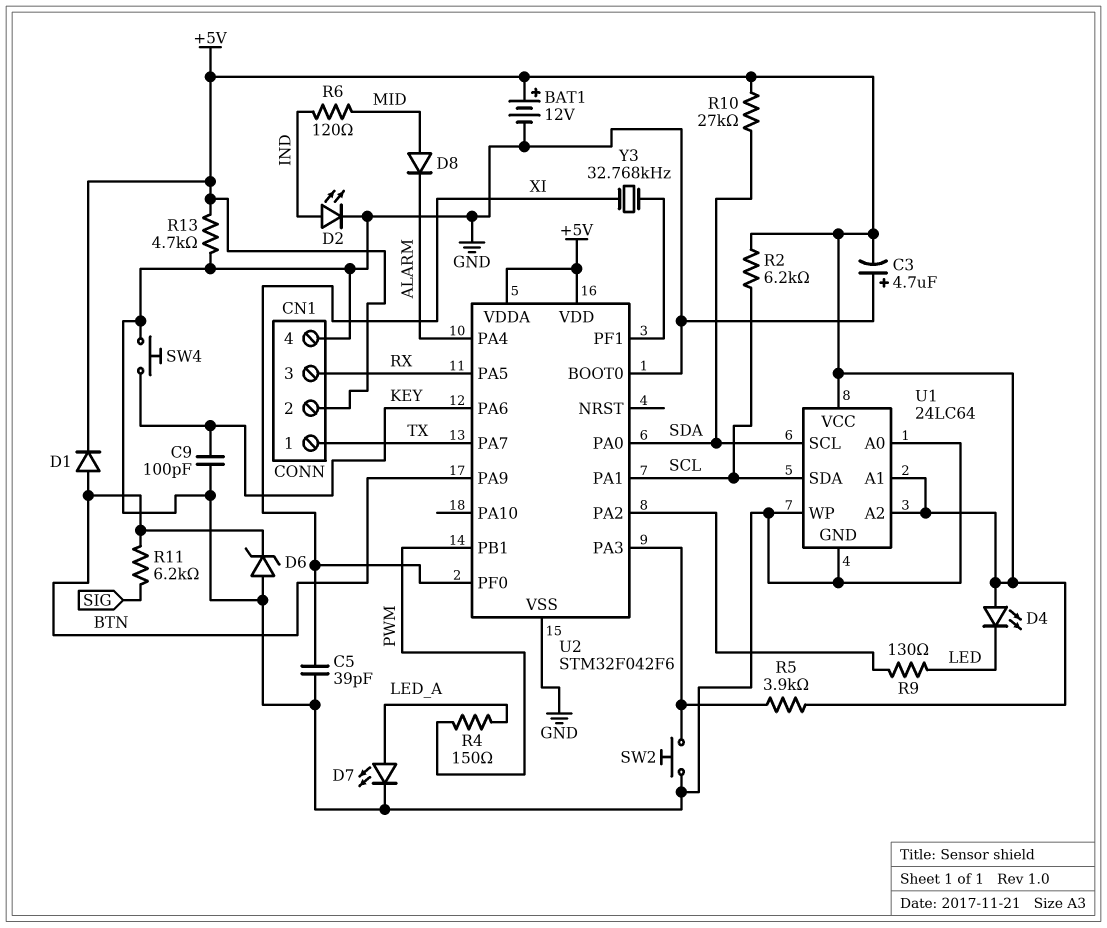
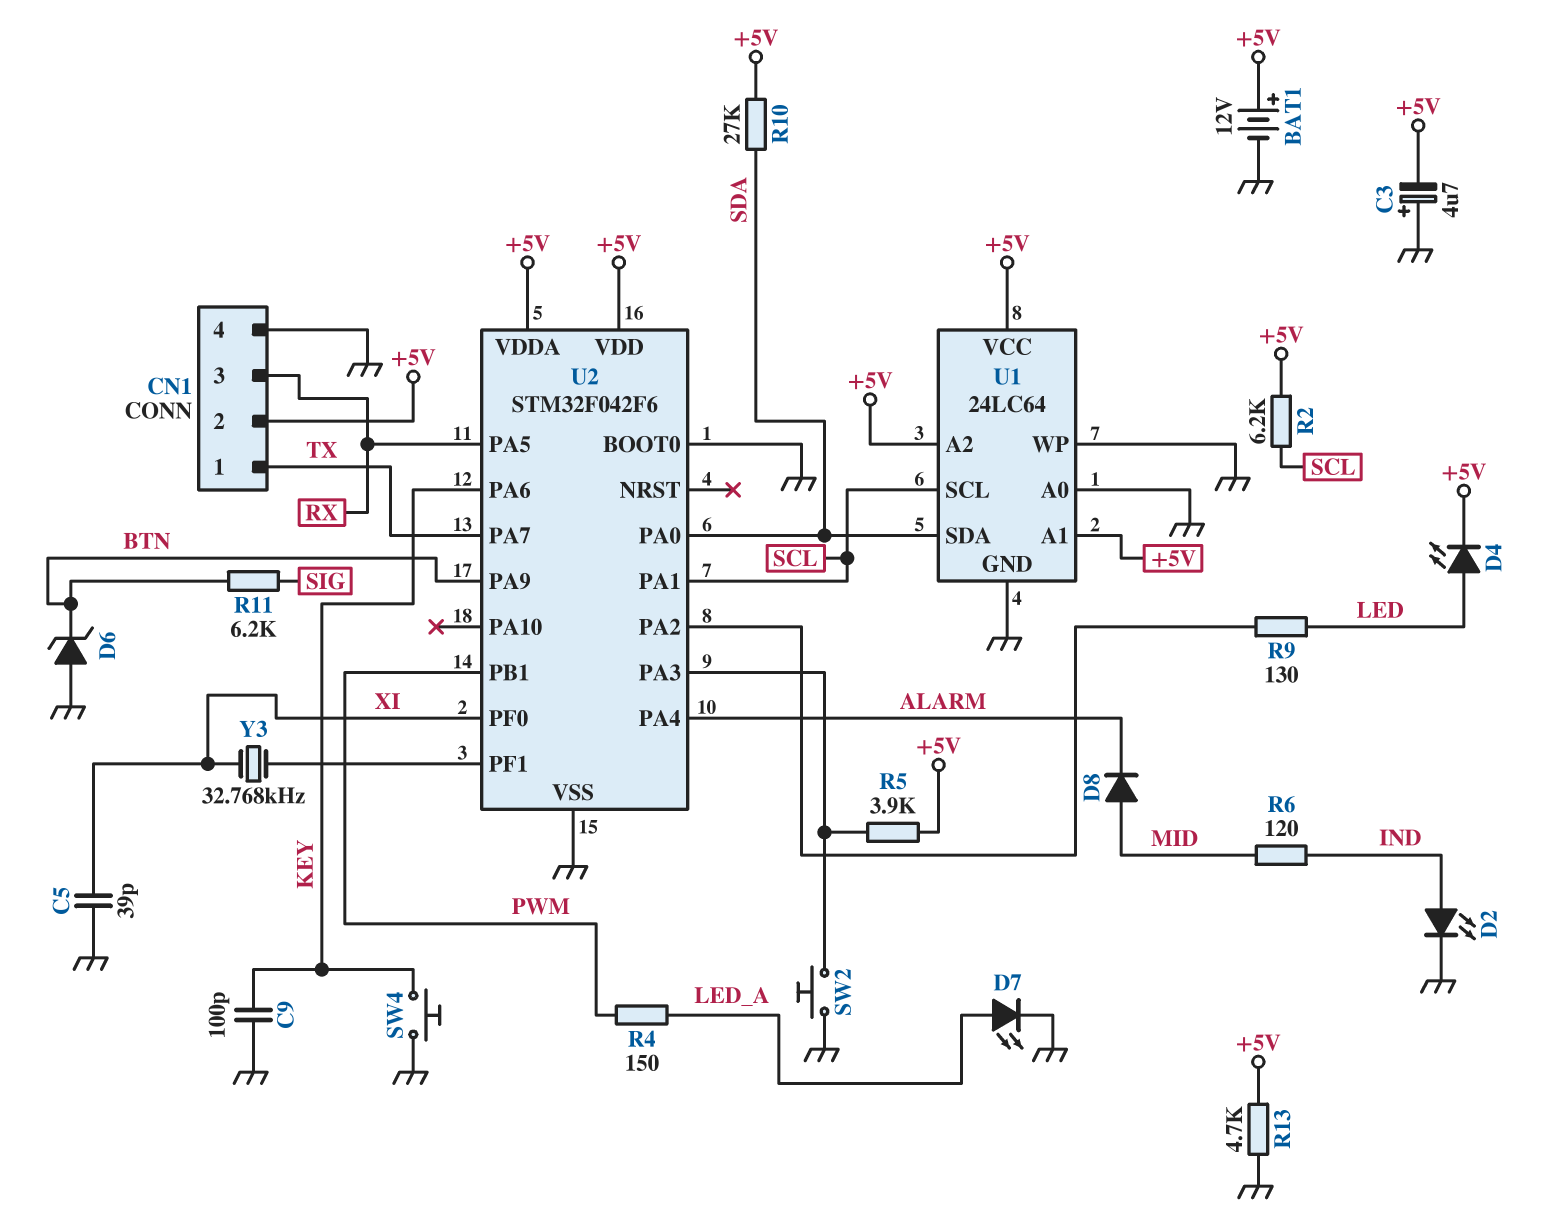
D1: diode (A BTN, K +5V) -> none
D4: LED (A +5V, K LED) -> LED (A LED, K +5V)
U1 pin SCL: SDA -> SCL
U1 pin SDA: SCL -> SDA

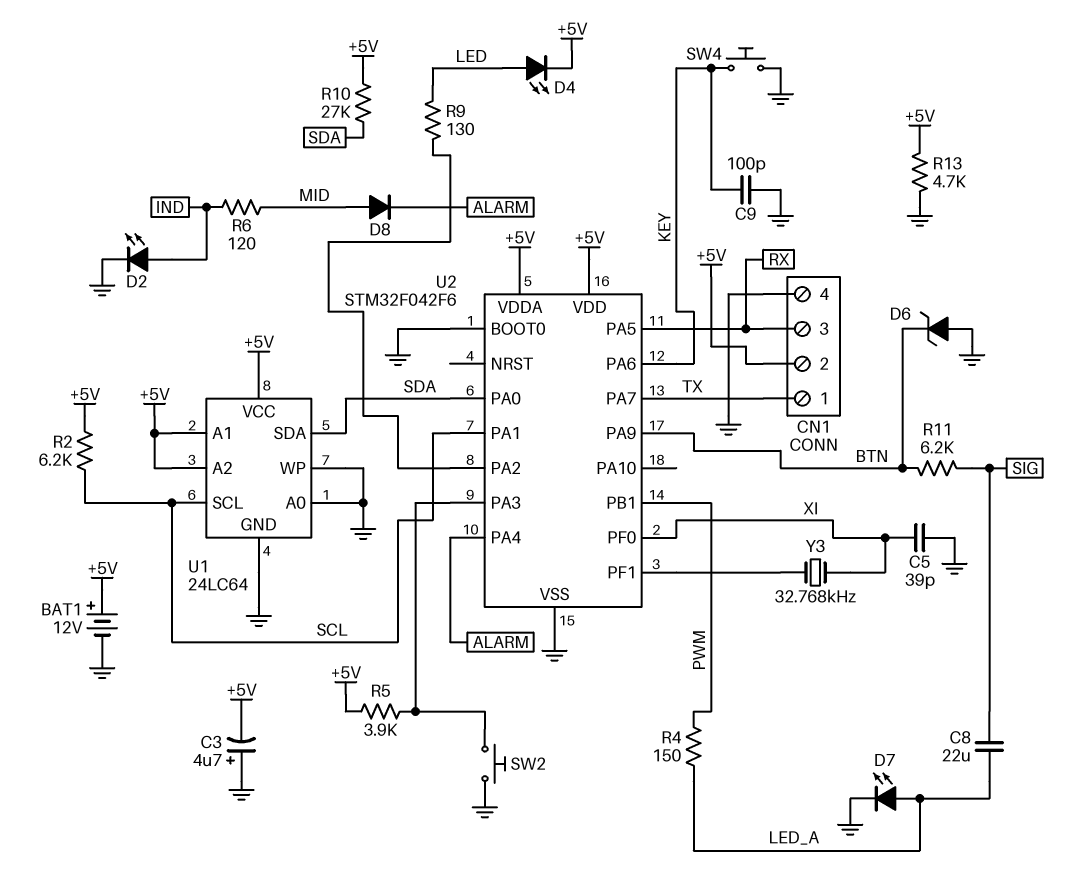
C8: none -> 22uF (LED_A, SIG)

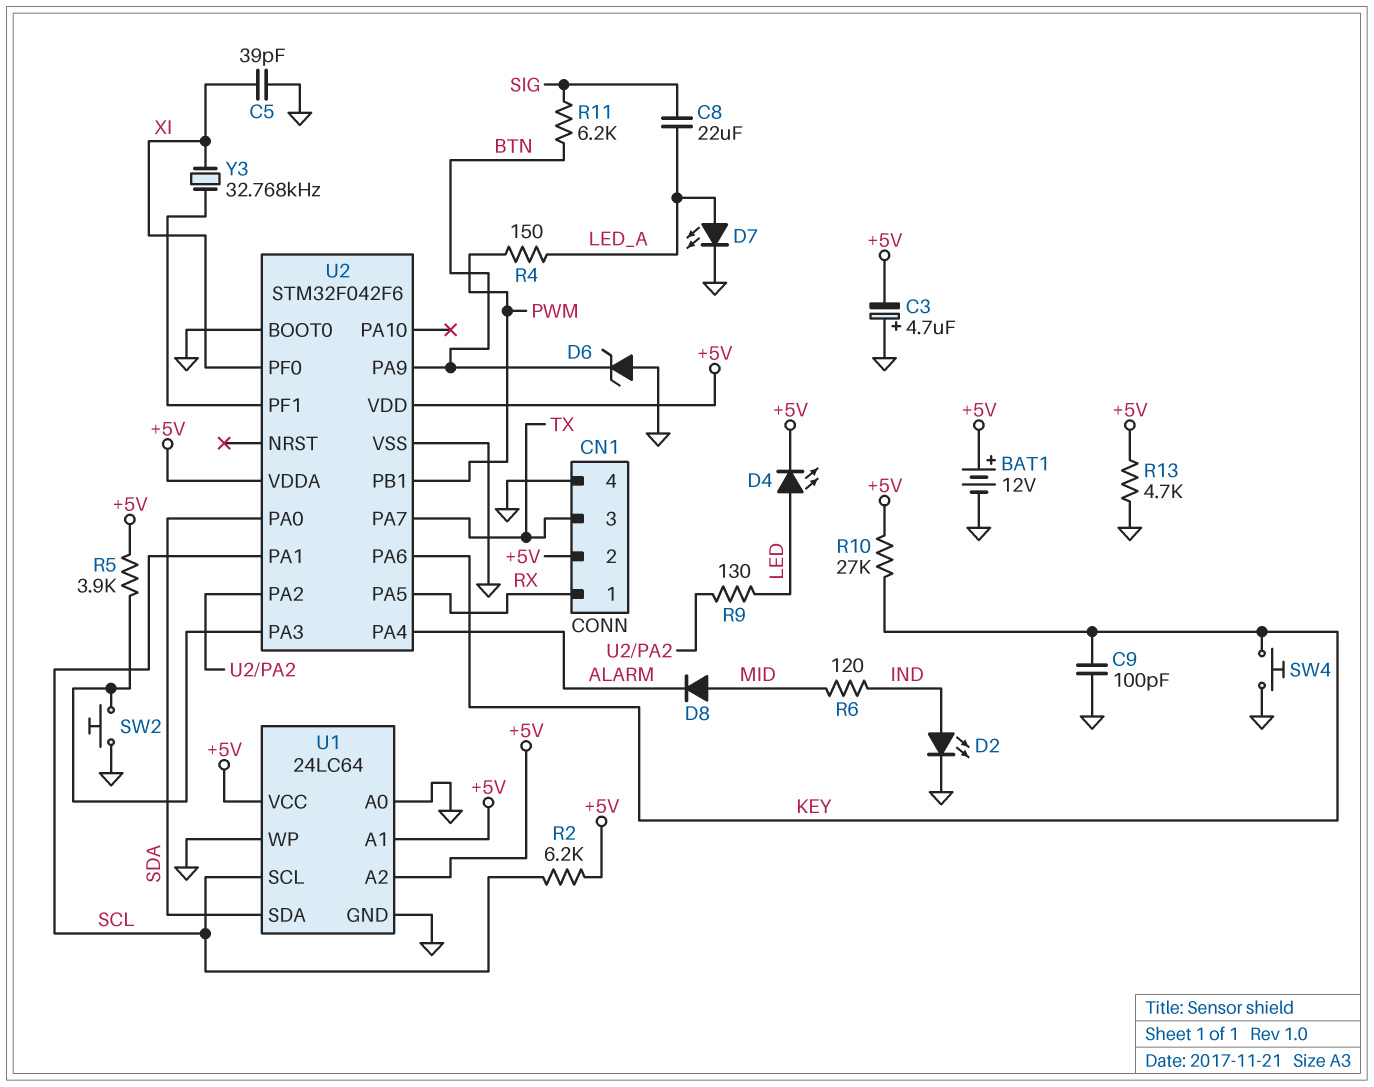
CN1 pin 1: TX -> RX
CN1 pin 3: RX -> TX
R10: 27k (+5V, SDA) -> 27k (+5V, KEY)

